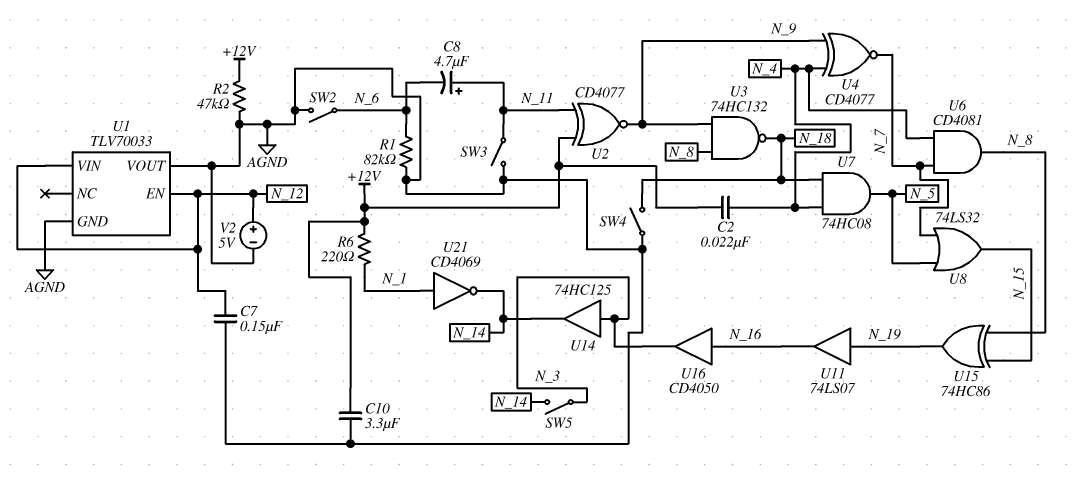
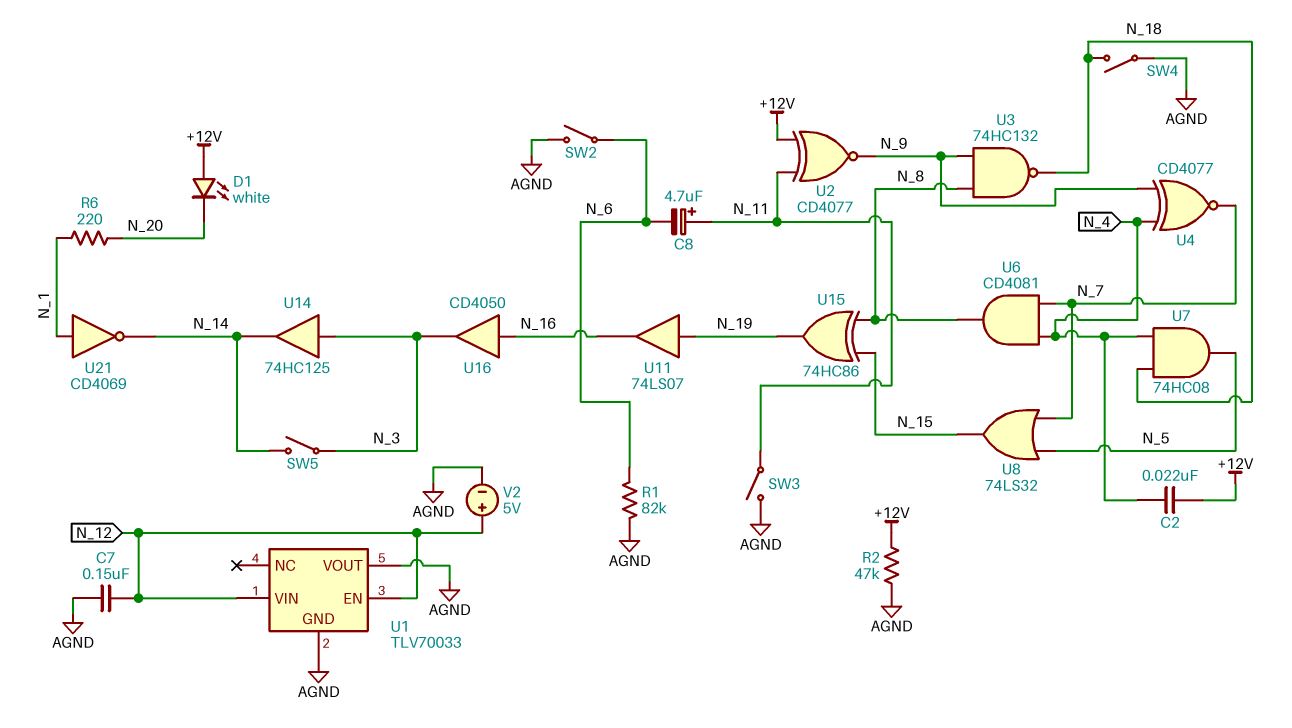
C10: 3.3uF (+12V, AGND) -> none
D1: none -> LED white (A +12V, K N_20)
R6: 220 (+12V, N_1) -> 220 (N_1, N_20)

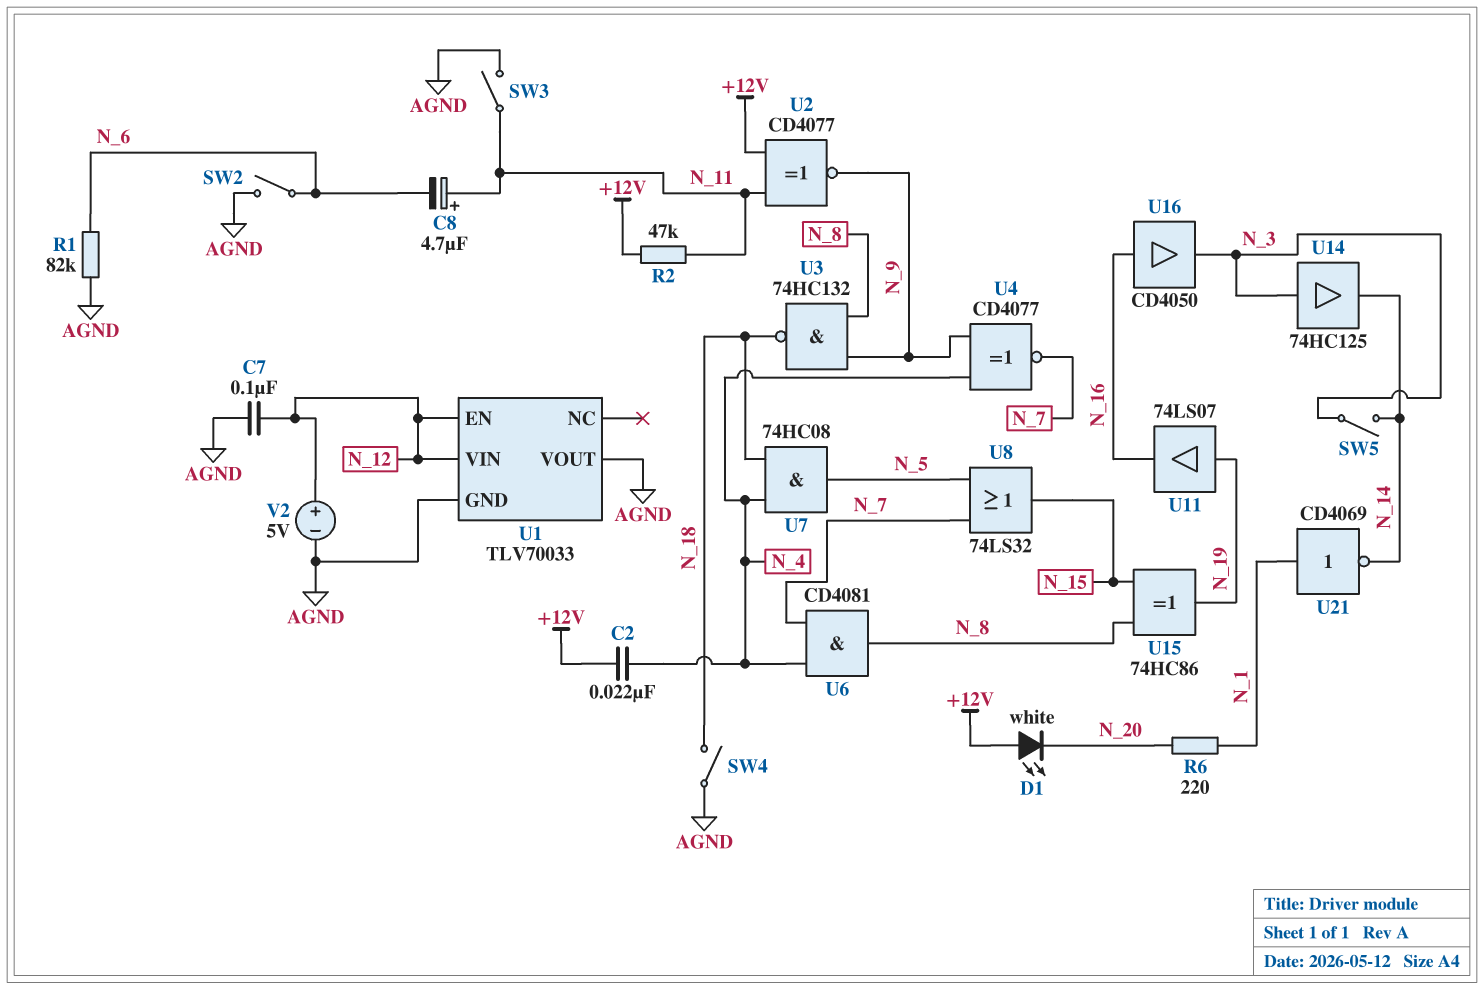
C7: 150nF (AGND, N_12) -> 100nF (AGND, N_12)
R2: 47k (+12V, AGND) -> 47k (+12V, N_11)

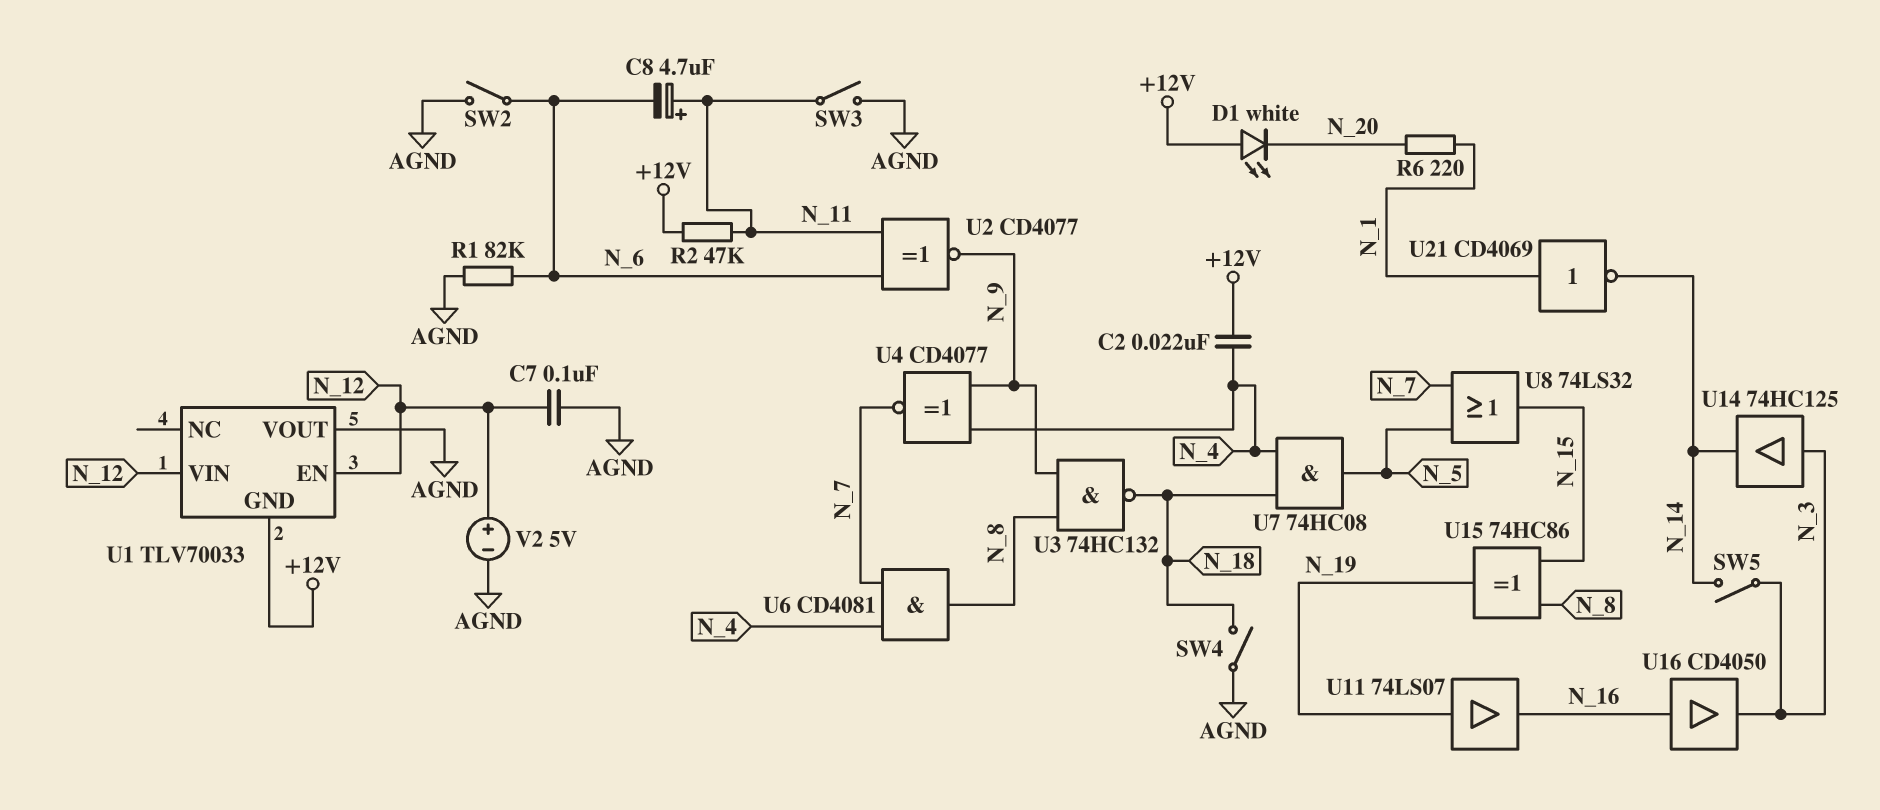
U1 pin GND: AGND -> +12V
U2: XNOR CD4077 (in +12V, in N_11, out N_9) -> XNOR CD4077 (in N_6, in N_11, out N_9)

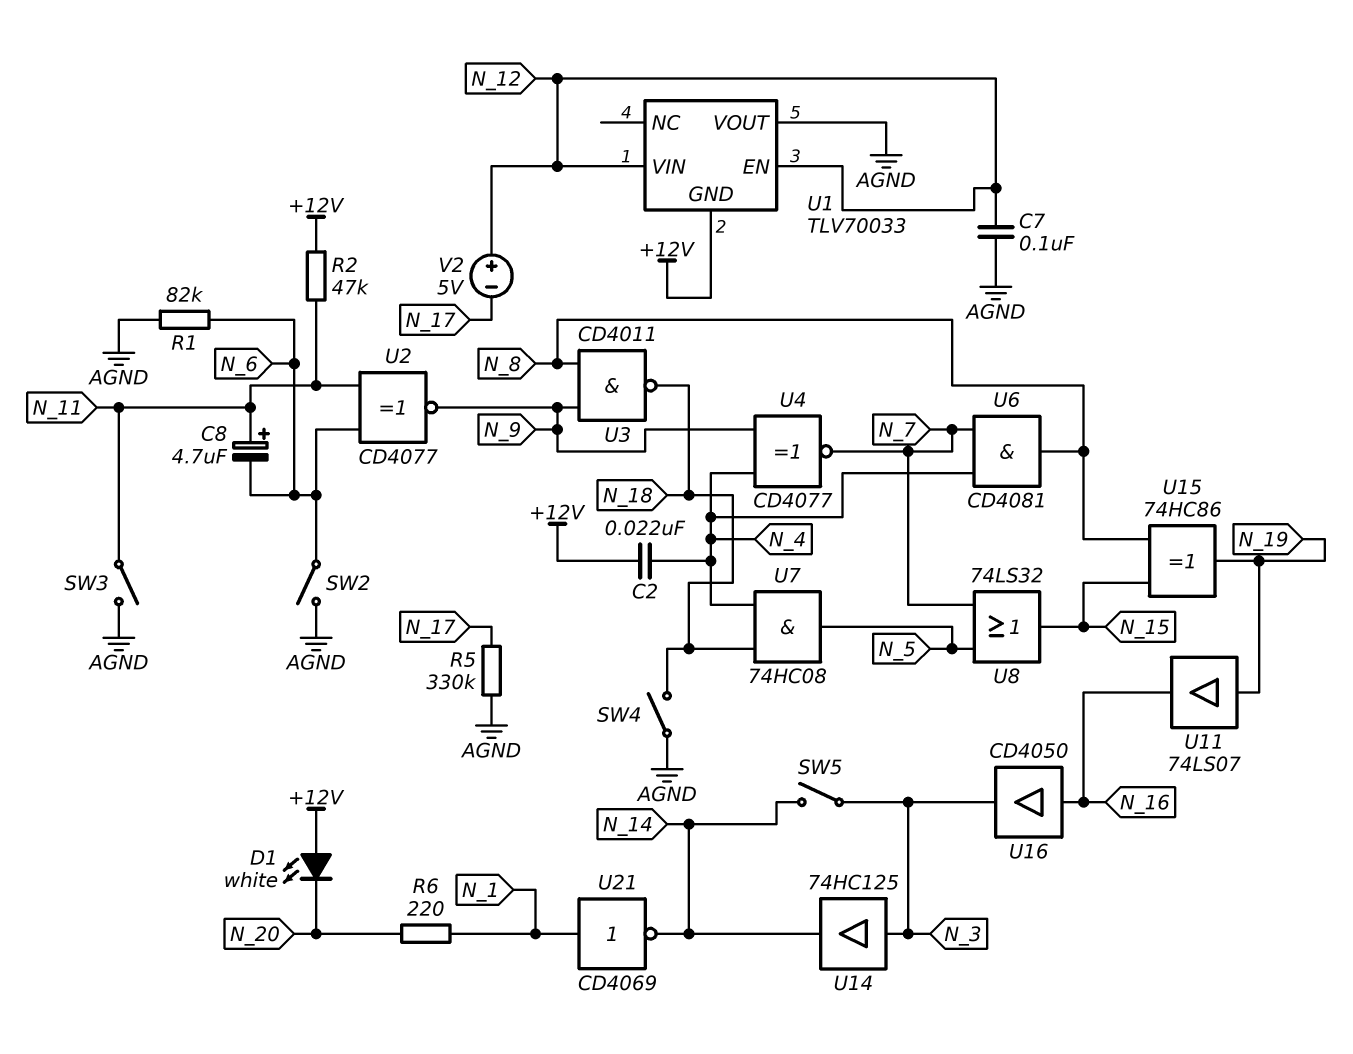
R5: none -> 330k (AGND, N_17)
U3: NAND 74HC132 (in N_8, in N_9, out N_18) -> NAND CD4011 (in N_8, in N_9, out N_18)
V2: 5V (plus N_12, minus AGND) -> 5V (plus N_12, minus N_17)

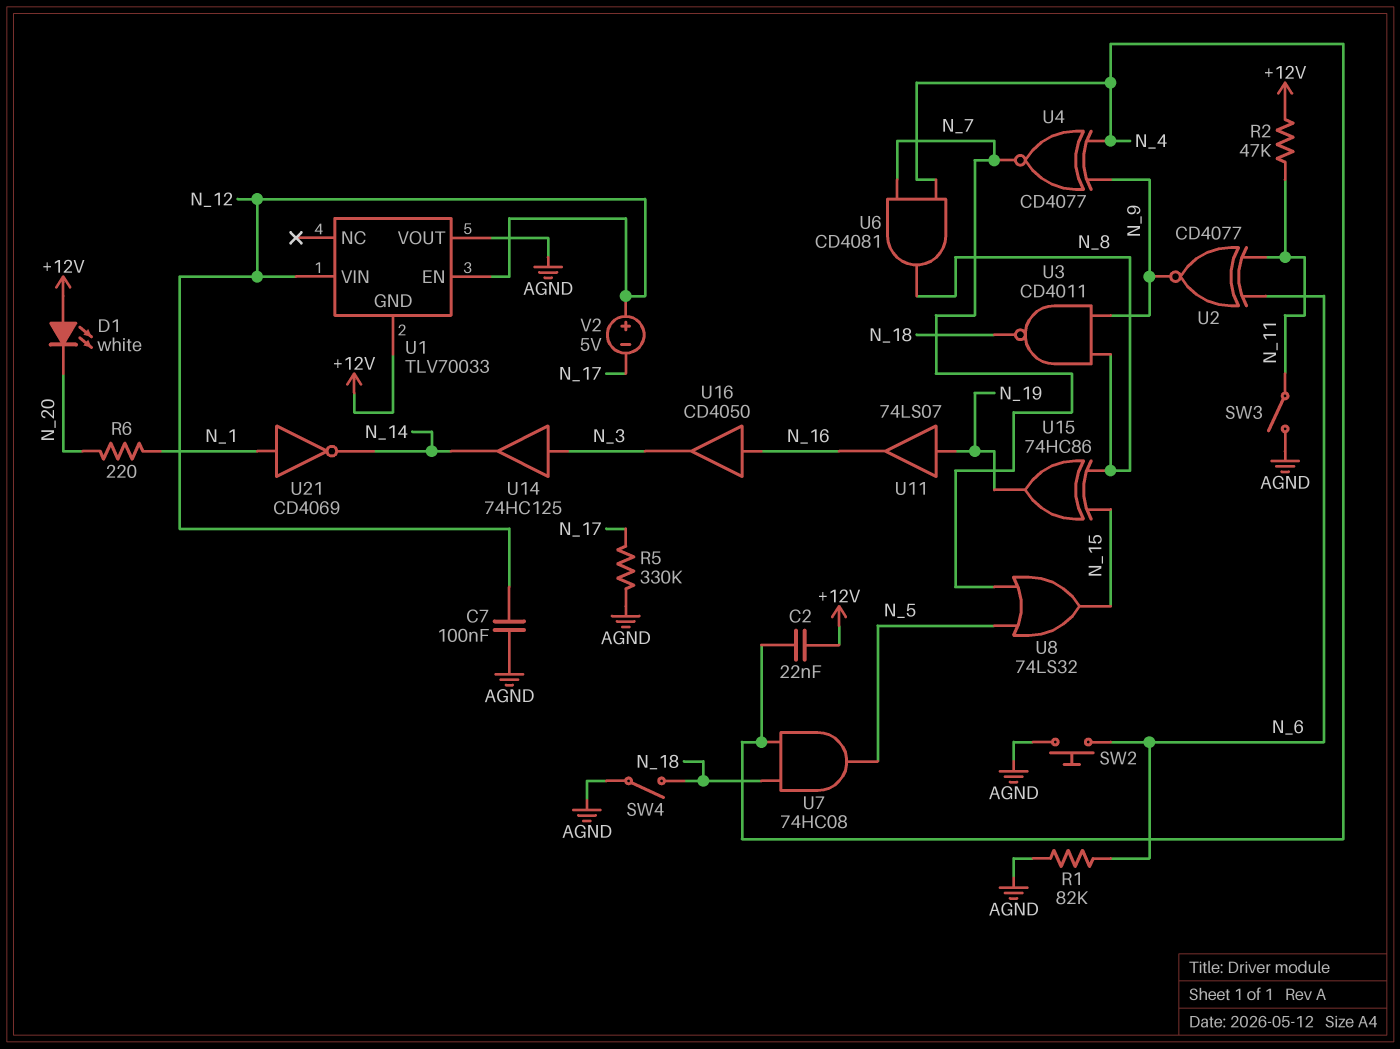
C8: 4.7uF (plus N_11, minus N_6) -> none
SW2: switch (AGND, N_6) -> button (AGND, N_6)
SW5: switch (N_3, N_14) -> none

